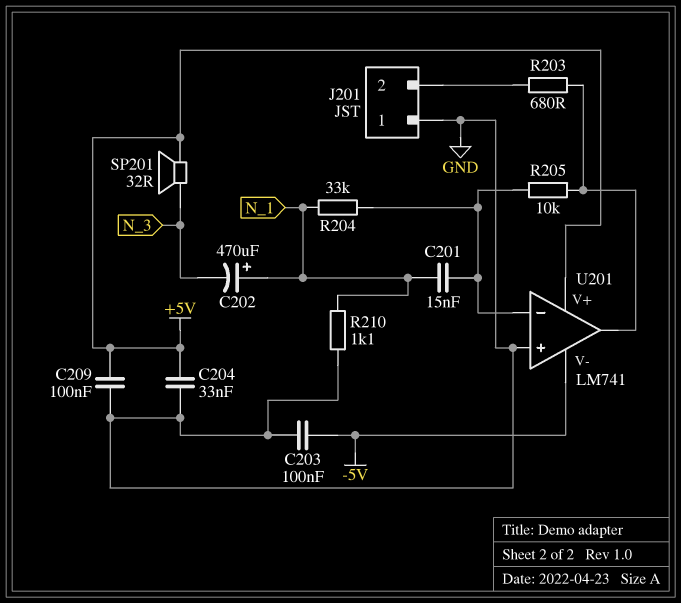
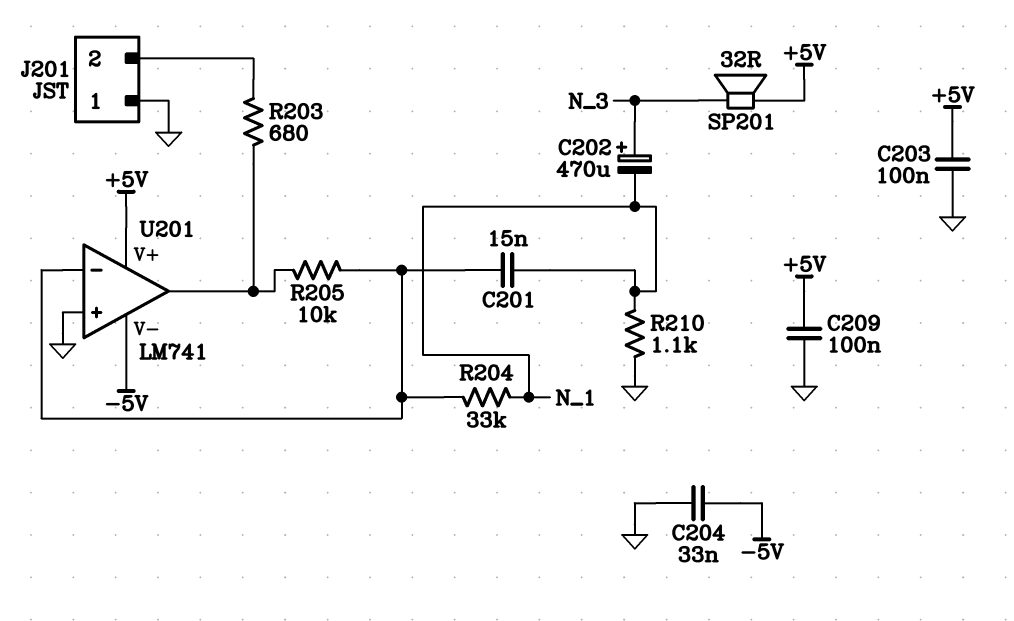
C202: 470uF (plus N_1, minus N_3) -> 470uF (plus N_3, minus N_1)
C203: 100nF (-5V, GND) -> 100nF (+5V, GND)
C204: 33nF (+5V, GND) -> 33nF (-5V, GND)

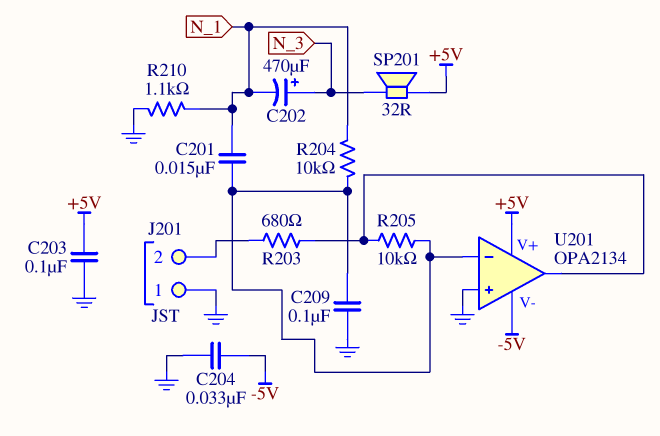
C209: 100nF (+5V, GND) -> 100nF (GND, U201/in-)
R204: 33k (N_1, U201/in-) -> 10k (N_1, U201/in-)
U201: LM741 -> OPA2134

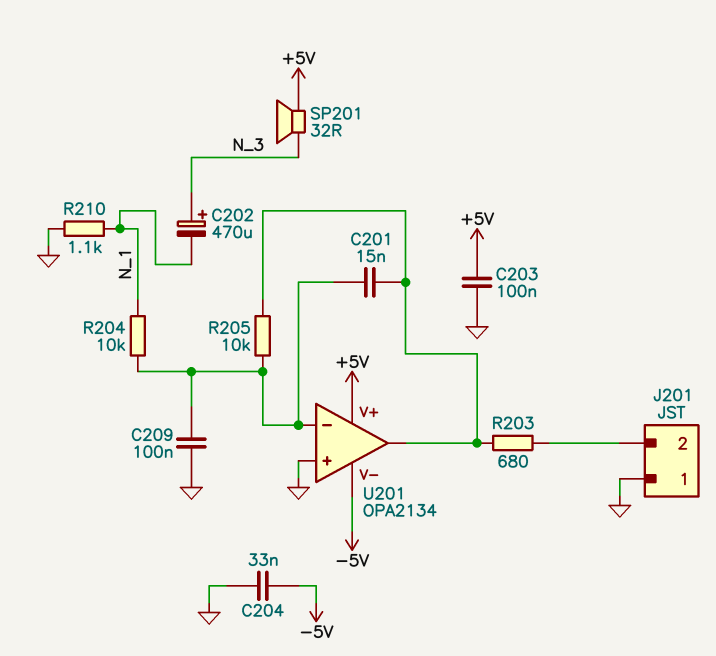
C201: 15nF (N_1, U201/in-) -> 15nF (U201/in-, U201/out)

